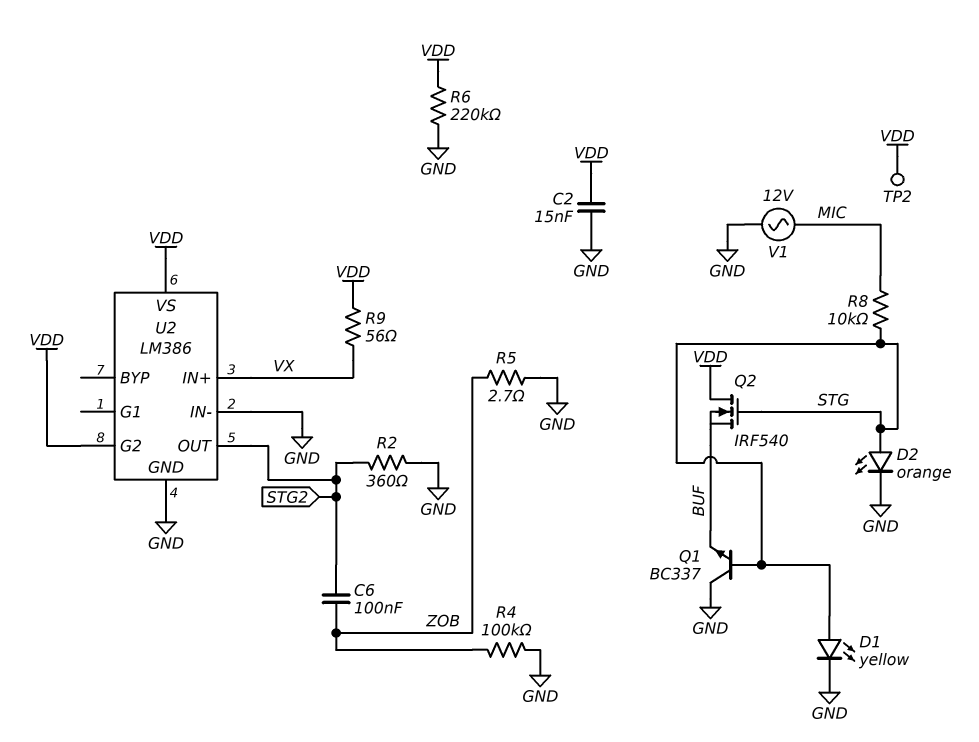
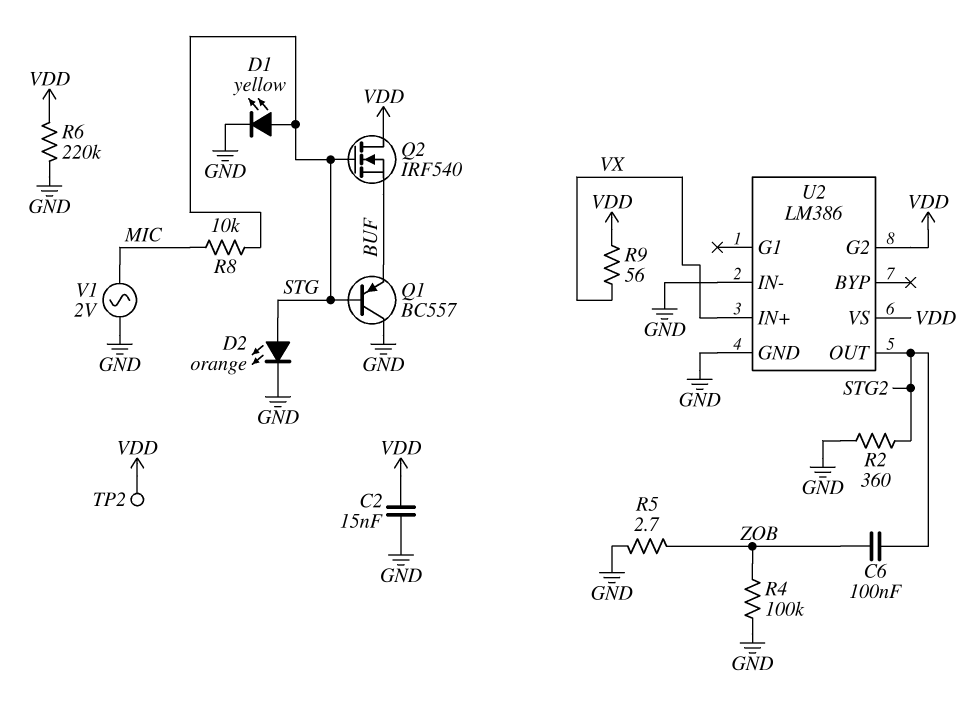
Q1: NPN BC337 (B STG, C GND, E BUF) -> PNP BC557 (B STG, C GND, E BUF)
V1: AC 12V (GND, MIC) -> AC 2V (GND, MIC)

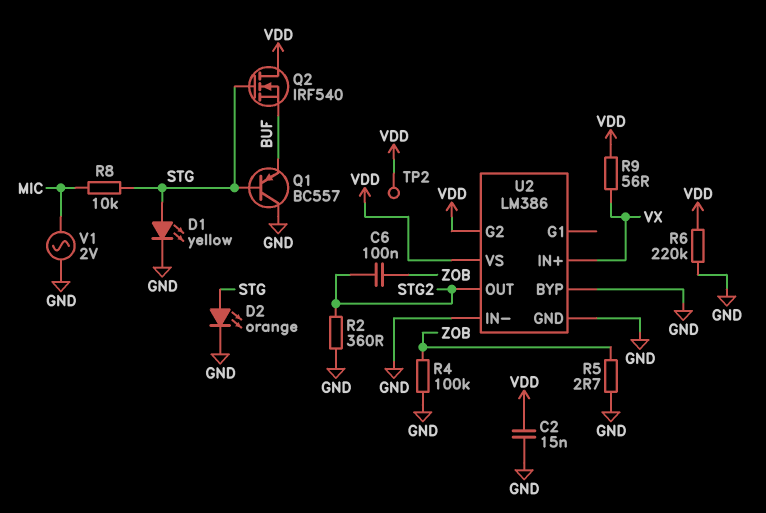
U2 pin BYP: none -> GND

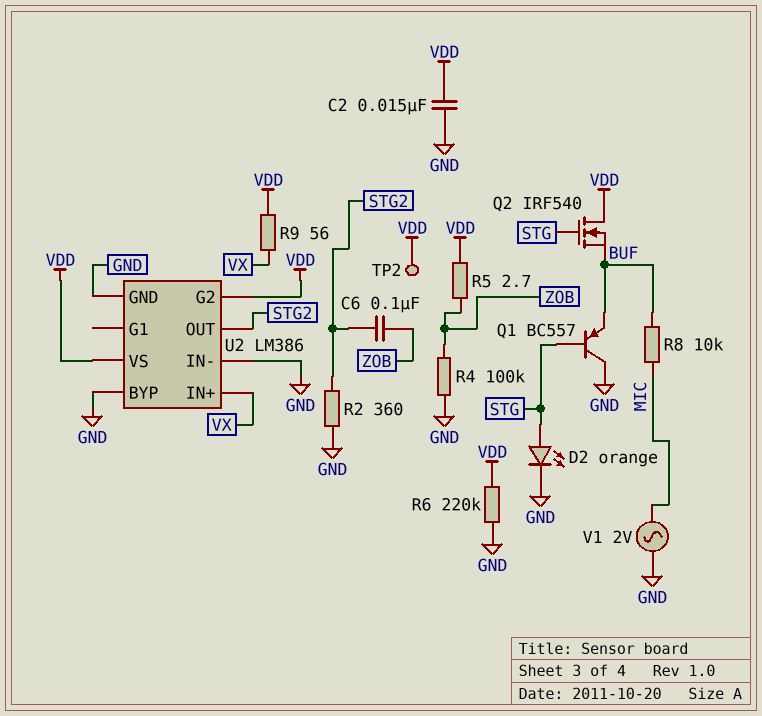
D1: LED yellow (A STG, K GND) -> none
R5: 2.7 (GND, ZOB) -> 2.7 (VDD, ZOB)
R8: 10k (MIC, STG) -> 10k (BUF, MIC)

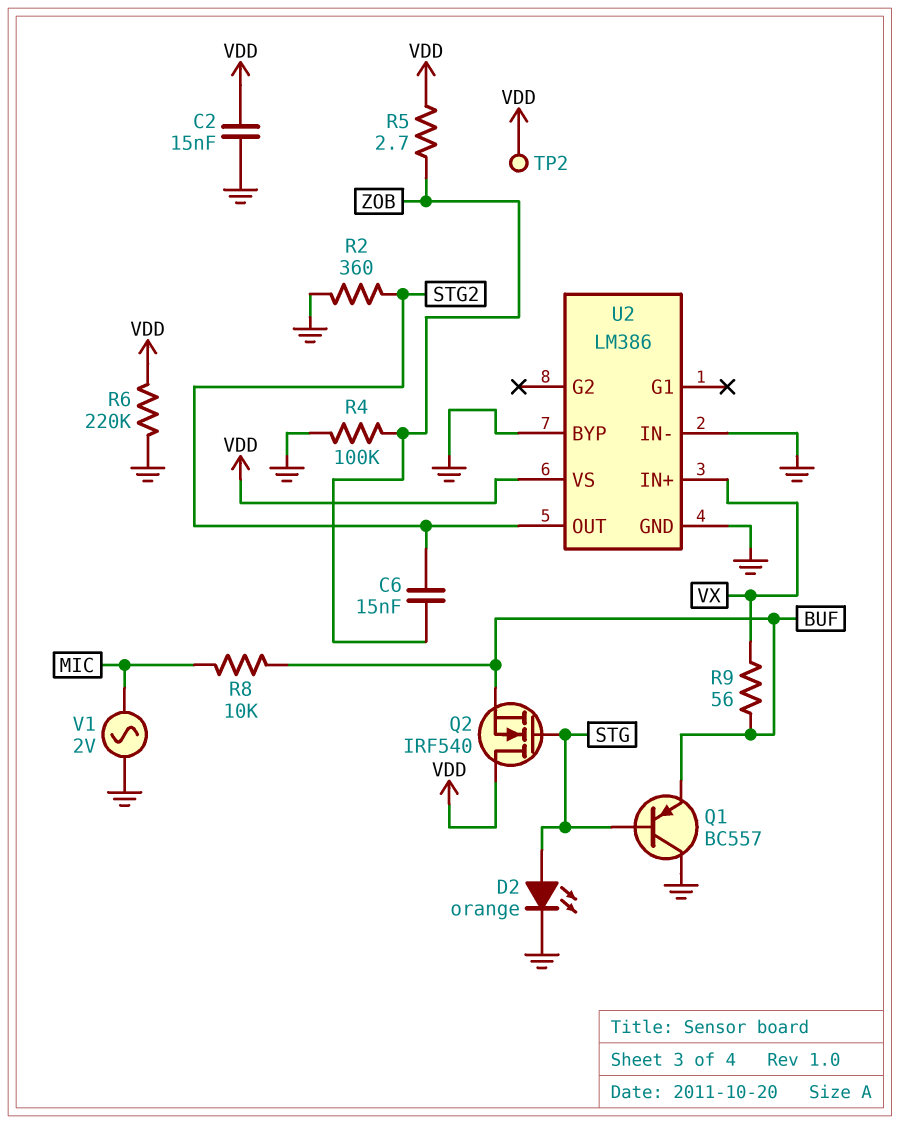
C6: 100nF (STG2, ZOB) -> 15nF (STG2, ZOB)
R9: 56 (VDD, VX) -> 56 (BUF, VX)
U2 pin G2: VDD -> none

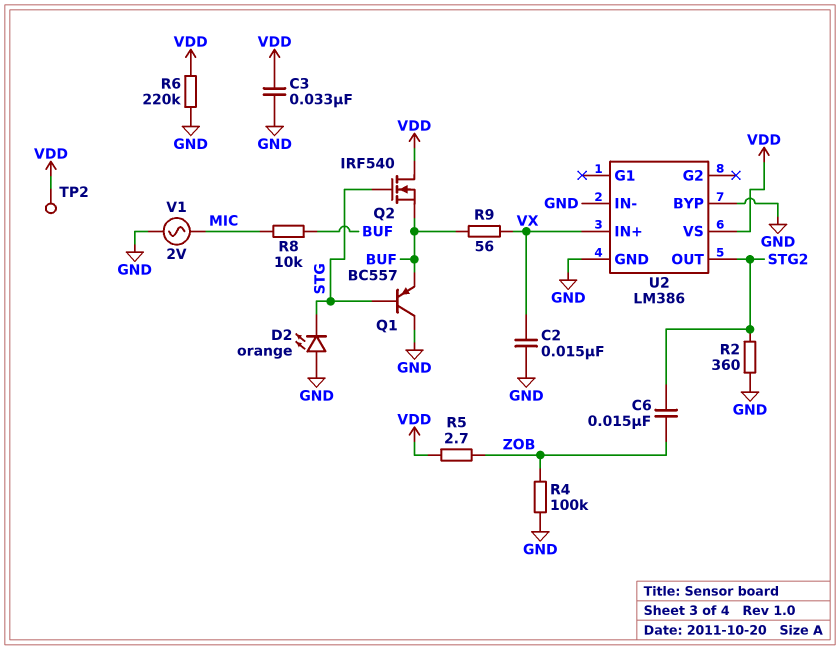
C2: 15nF (GND, VDD) -> 15nF (GND, VX)
C3: none -> 33nF (GND, VDD)
D2: LED orange (A STG, K GND) -> LED orange (A GND, K STG)

